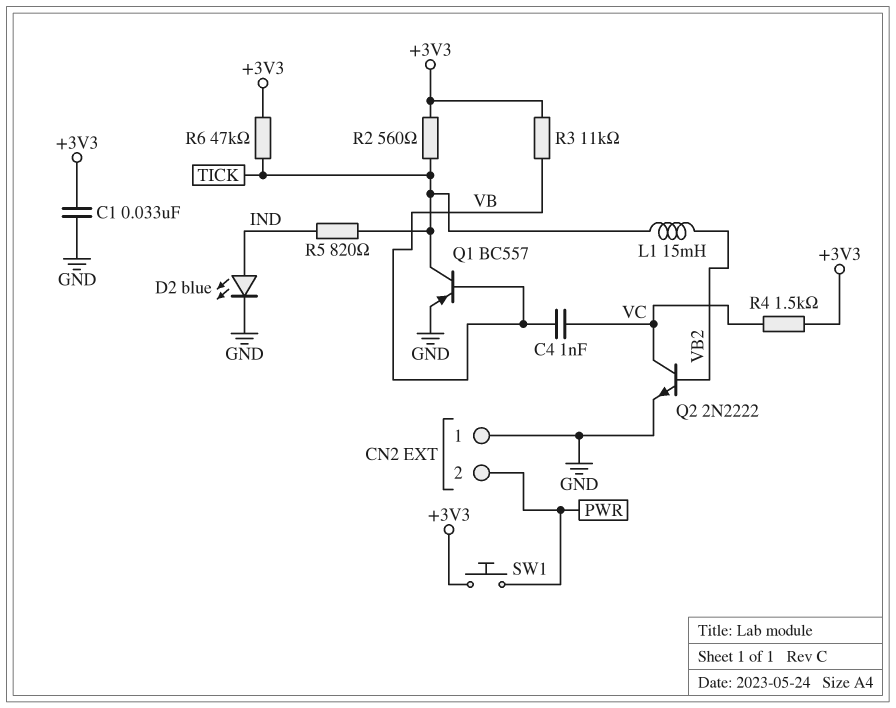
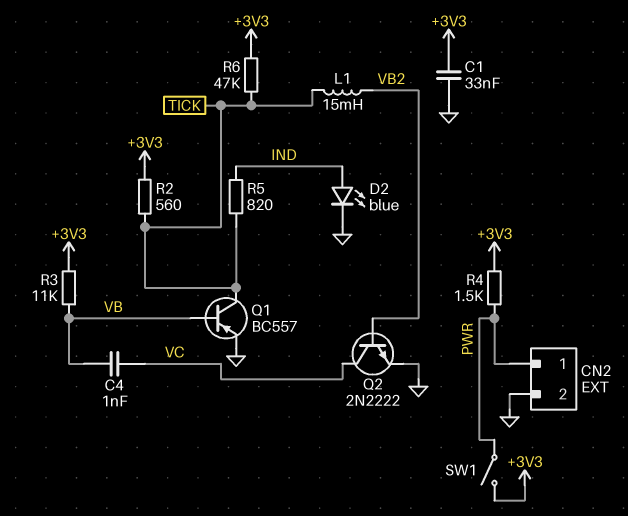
CN2 pin 1: GND -> PWR
CN2 pin 2: PWR -> GND
R4: 1.5k (+3V3, VC) -> 1.5k (+3V3, PWR)
SW1: button (+3V3, PWR) -> switch (+3V3, PWR)

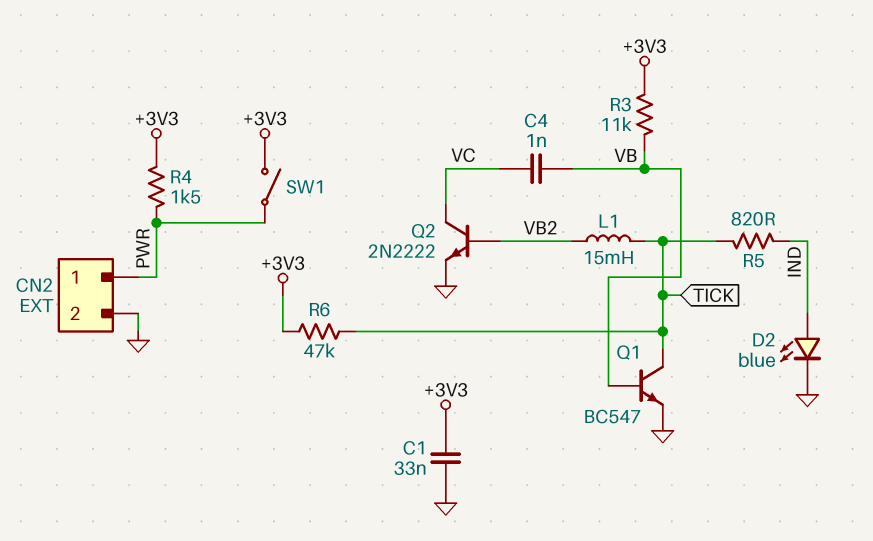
Q1: PNP BC557 (B VB, C TICK, E GND) -> NPN BC547 (B VB, C TICK, E GND)
R2: 560 (+3V3, TICK) -> none

